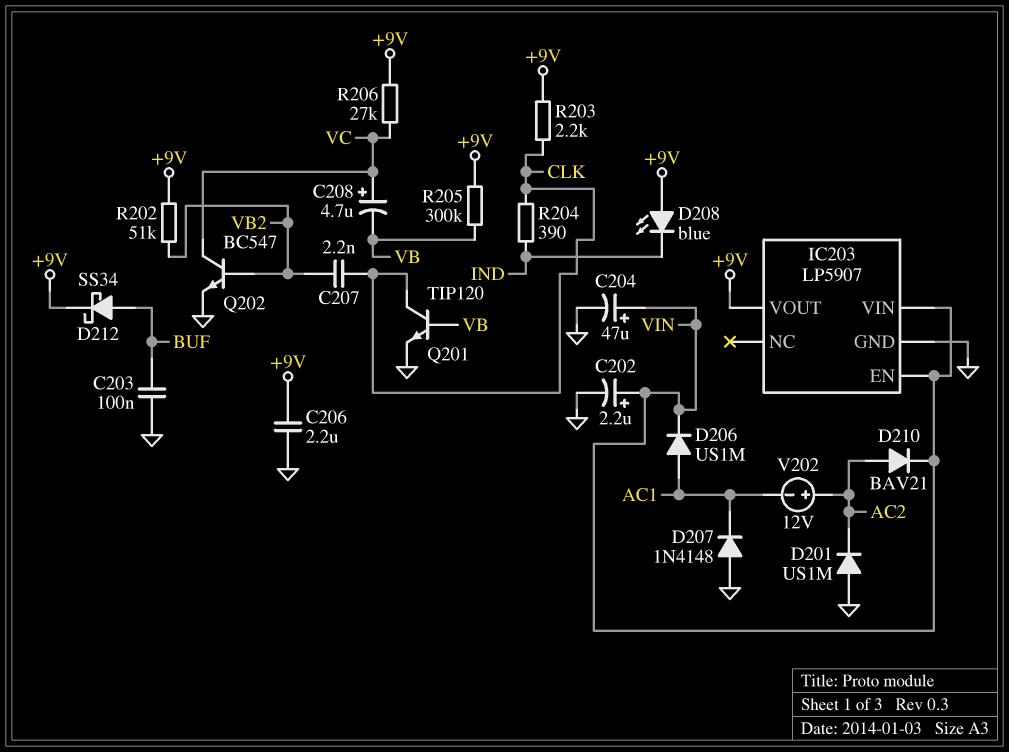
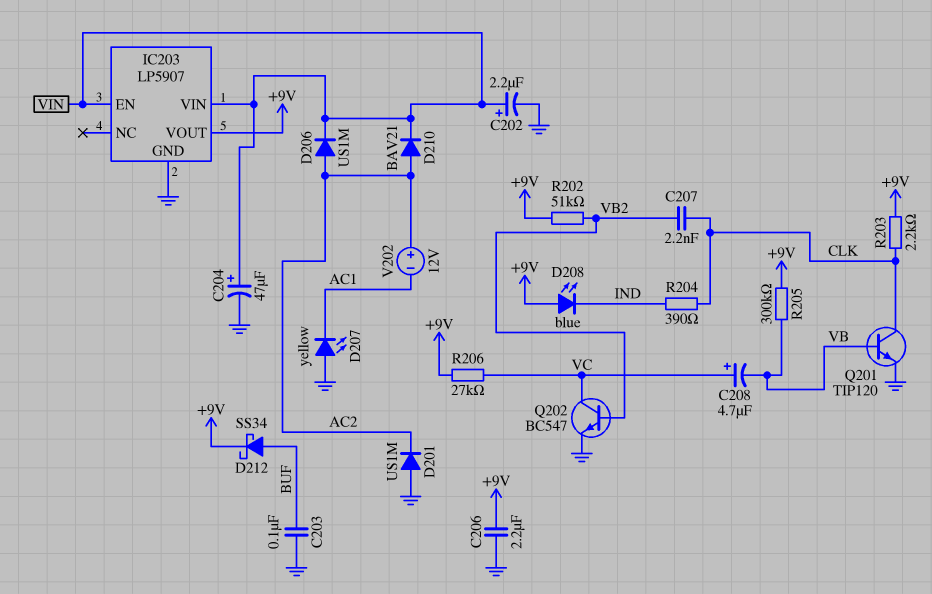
D206: diode US1M (A AC1, K VIN) -> diode US1M (A AC2, K VIN)
D207: diode 1N4148 (A GND, K AC1) -> LED yellow (A GND, K AC1)

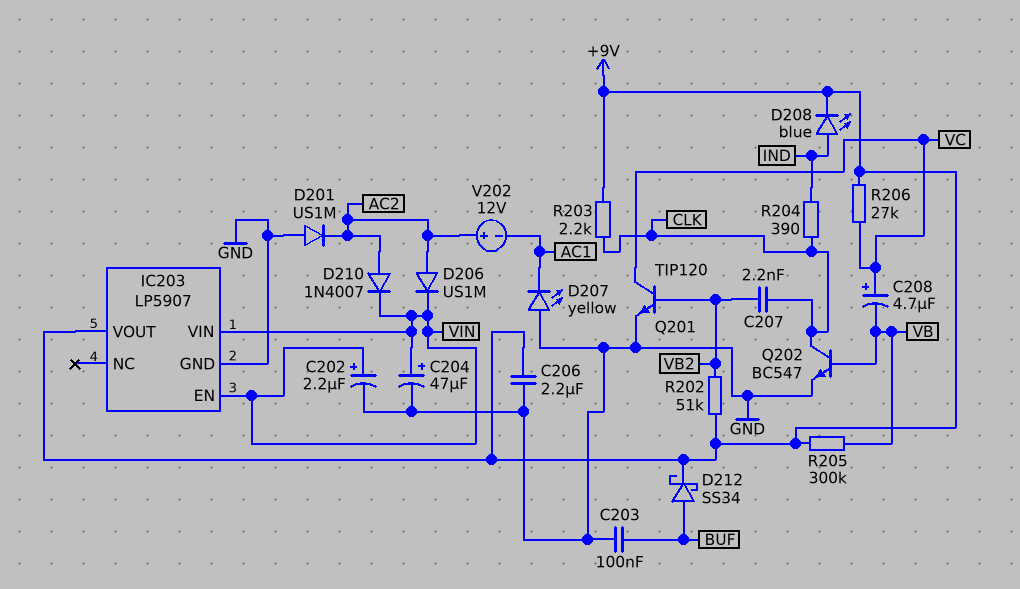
D208: LED blue (A +9V, K IND) -> LED blue (A IND, K +9V)
D210: diode BAV21 (A AC2, K VIN) -> diode 1N4007 (A AC2, K VIN)
Q201: NPN TIP120 (B VB, C CLK, E GND) -> NPN TIP120 (B VB2, C VC, E GND)
Q202: NPN BC547 (B VB2, C VC, E GND) -> NPN BC547 (B VB, C CLK, E GND)

